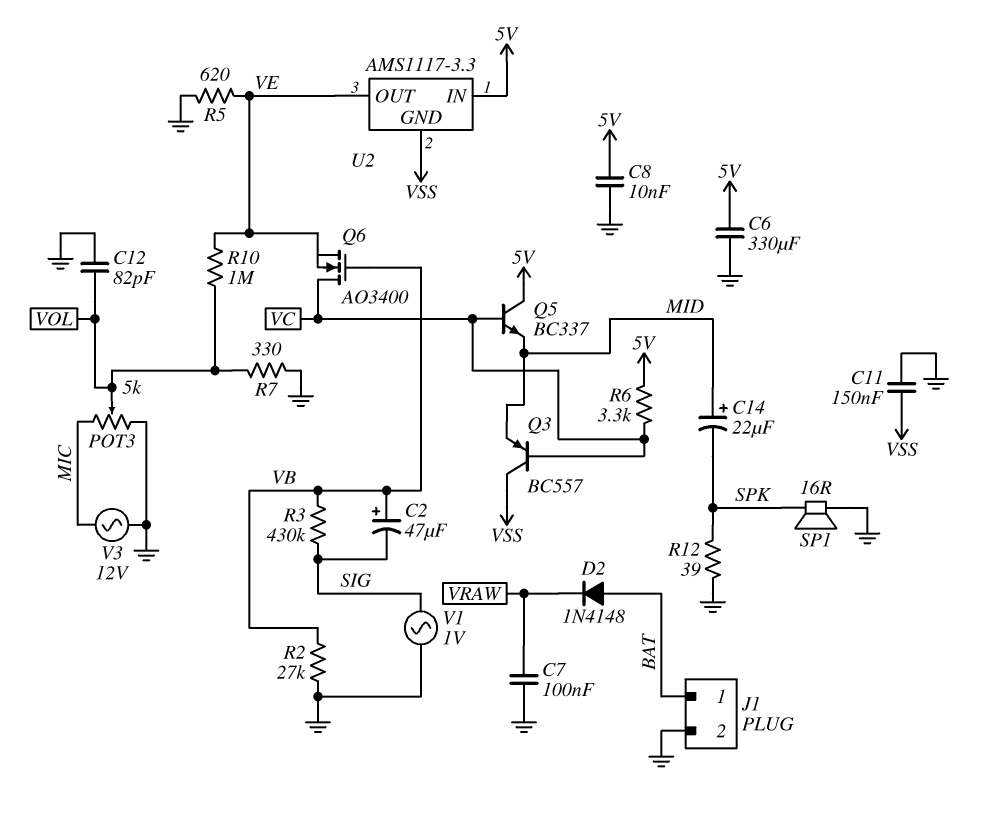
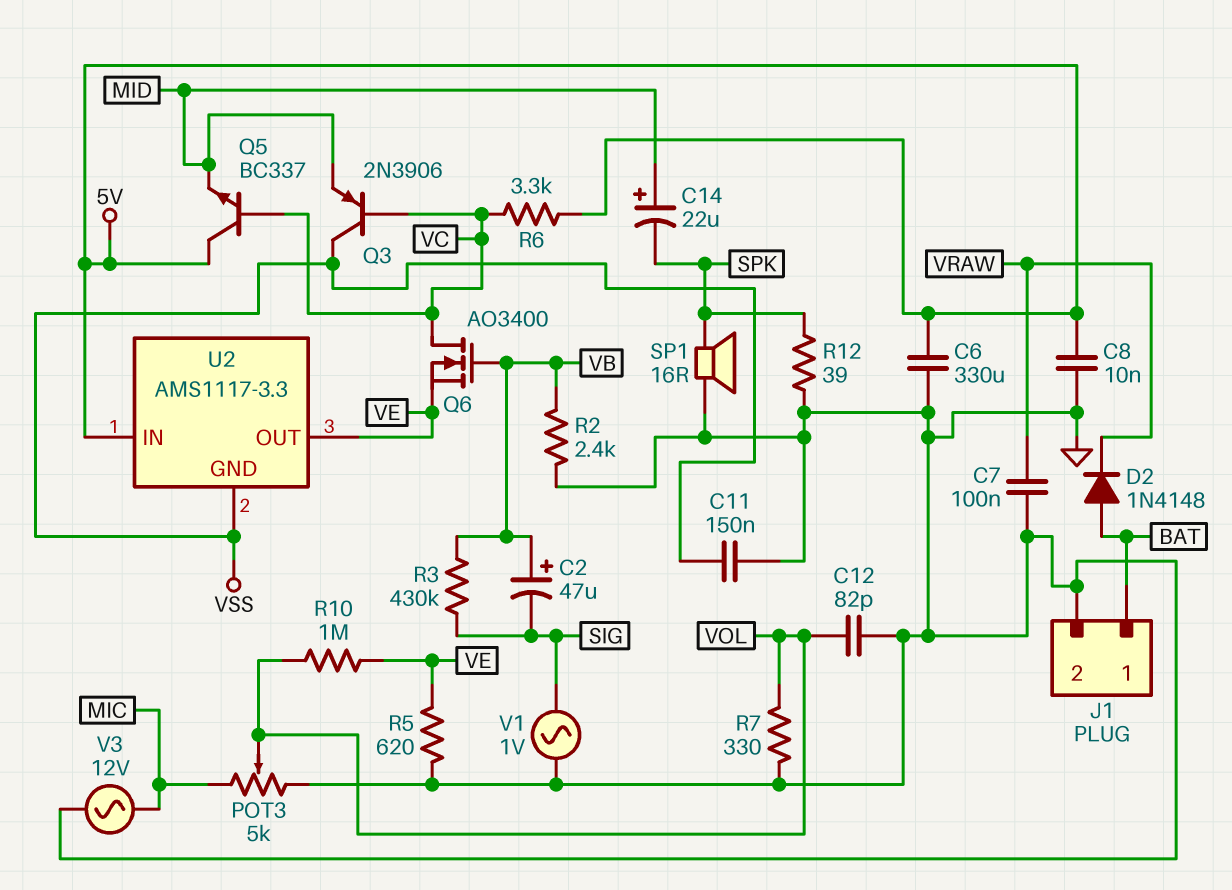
Q3: PNP BC557 (B VC, C VSS, E MID) -> PNP 2N3906 (B VC, C VSS, E MID)
R2: 27k (GND, VB) -> 2.4k (GND, VB)

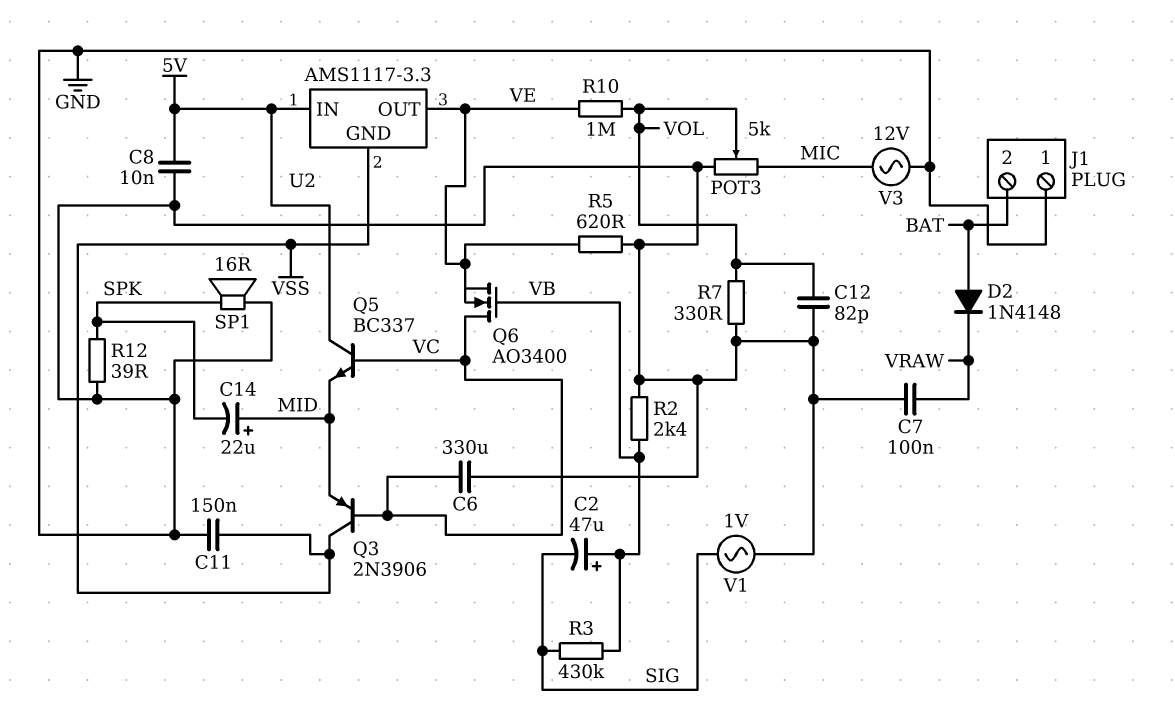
C6: 330uF (5V, GND) -> 330uF (GND, VC)
J1 pin 1: BAT -> GND
J1 pin 2: GND -> BAT
R6: 3.3k (5V, VC) -> none

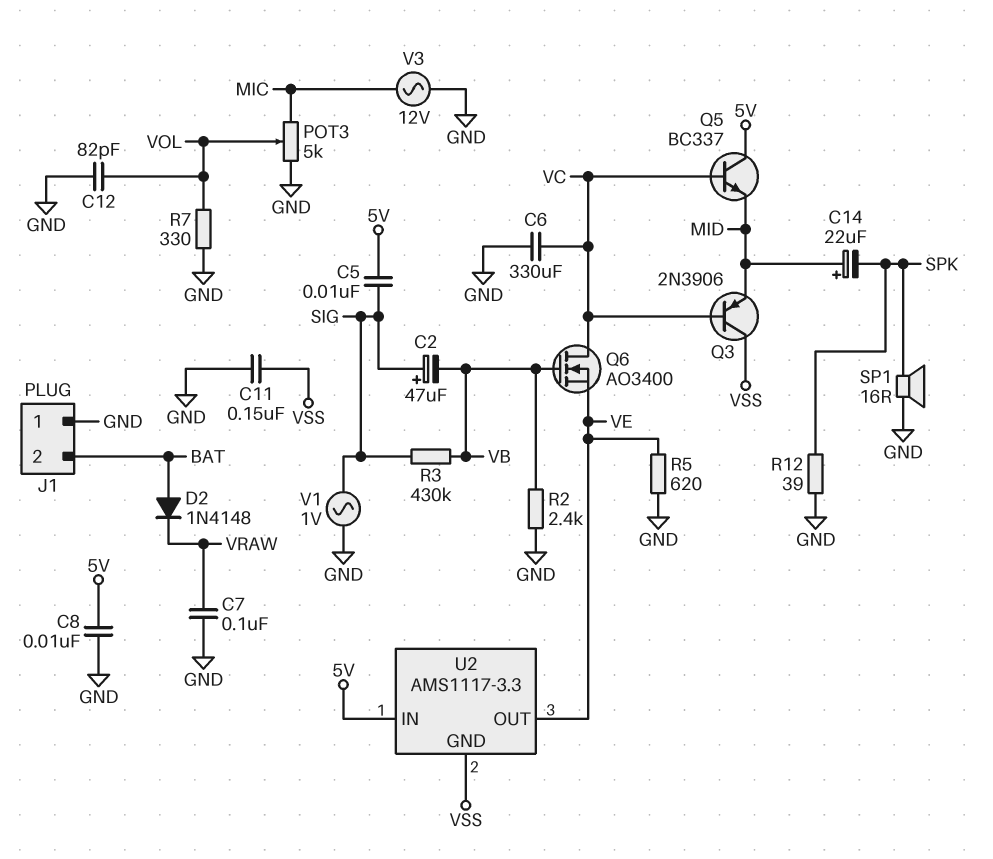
C2: 47uF (plus VB, minus SIG) -> 47uF (plus SIG, minus VB)
C5: none -> 10nF (5V, SIG)
R10: 1M (VE, VOL) -> none

